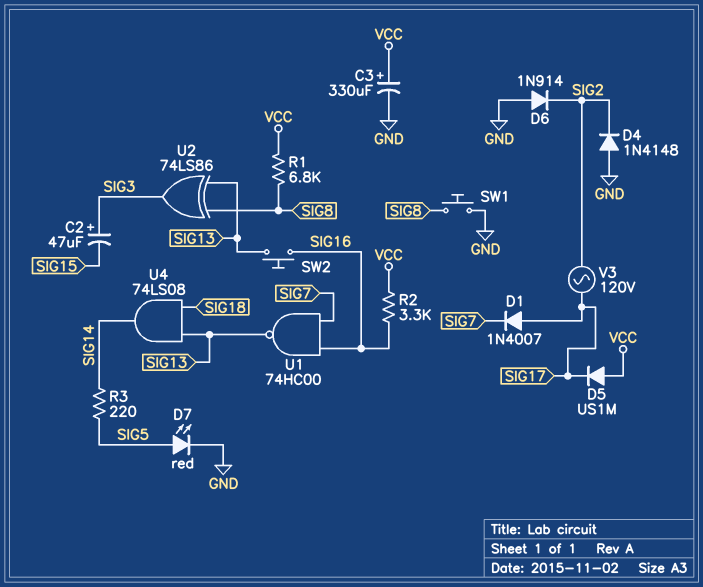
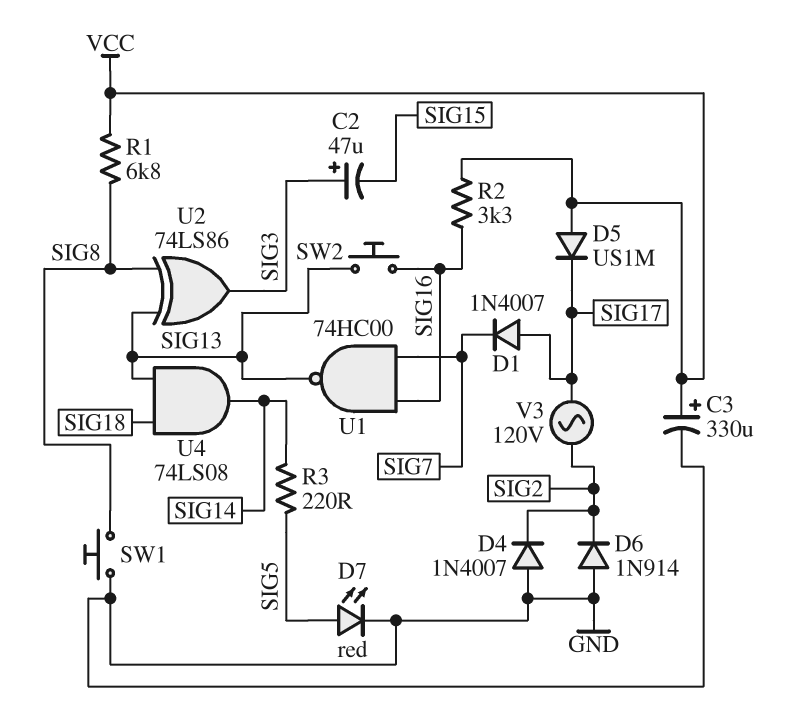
D4: diode 1N4148 (A GND, K SIG2) -> diode 1N4007 (A GND, K SIG2)

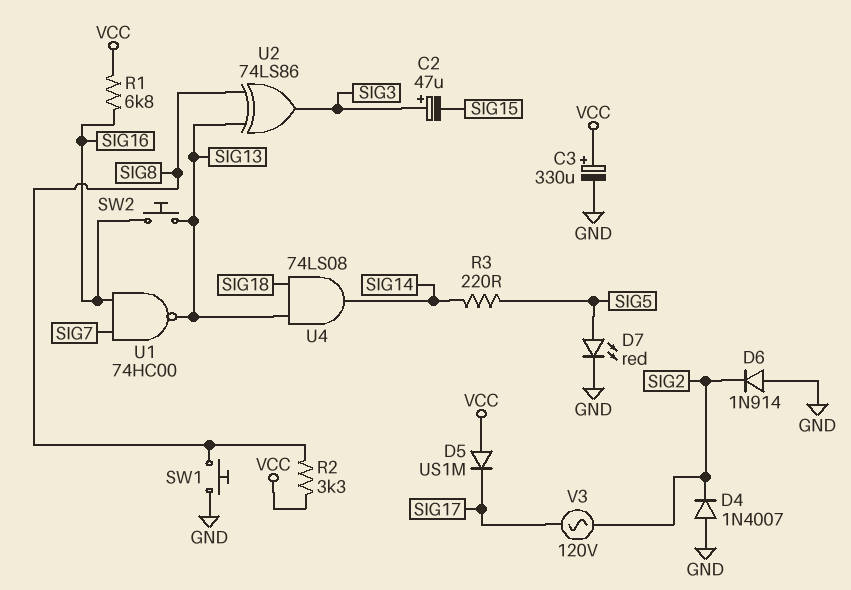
D1: diode 1N4007 (A SIG17, K SIG7) -> none
R1: 6.8k (SIG8, VCC) -> 6.8k (SIG16, VCC)
R2: 3.3k (SIG16, VCC) -> 3.3k (SIG8, VCC)

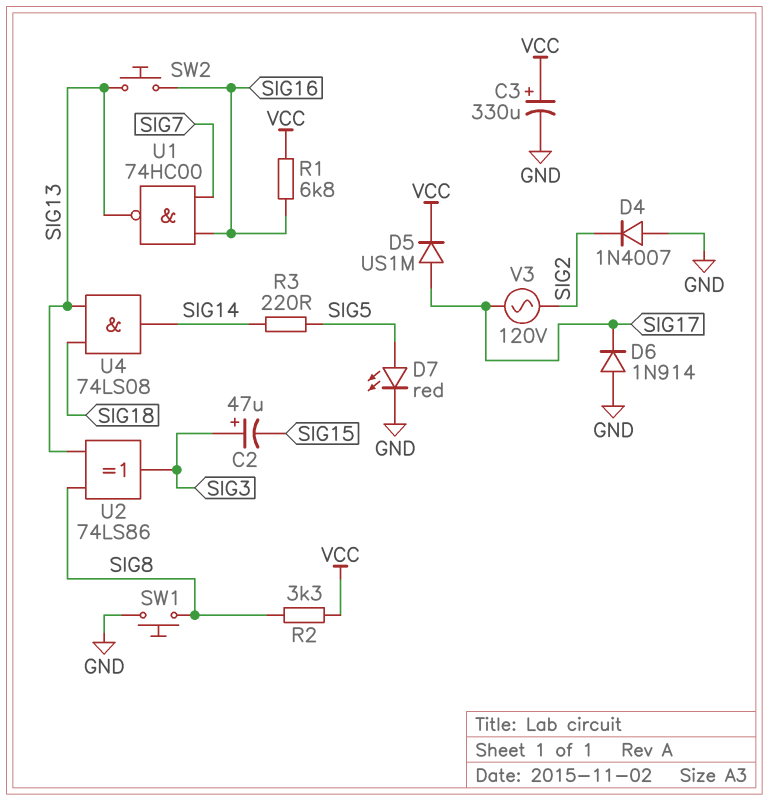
D5: diode US1M (A VCC, K SIG17) -> diode US1M (A SIG17, K VCC)
D6: diode 1N914 (A GND, K SIG2) -> diode 1N914 (A GND, K SIG17)

